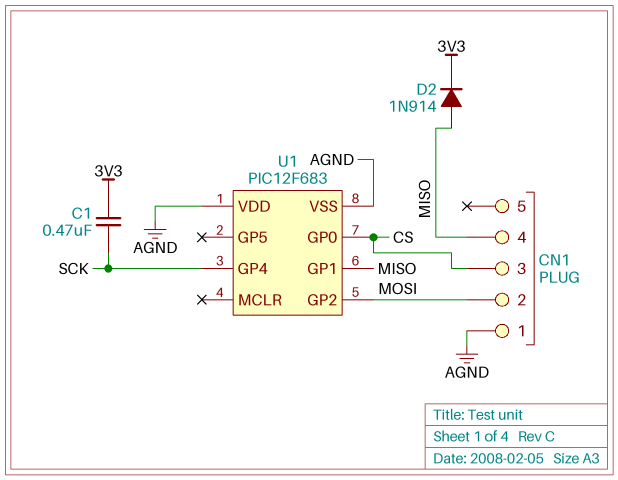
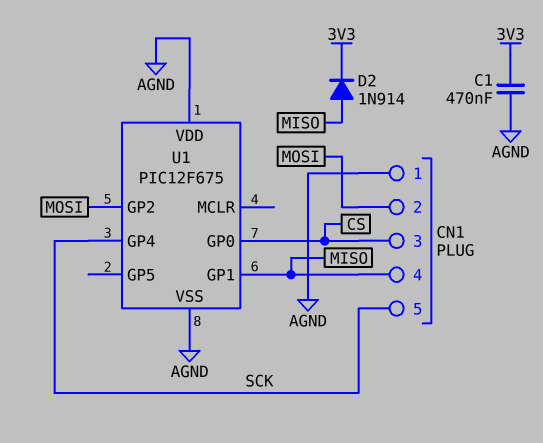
C1: 470nF (3V3, SCK) -> 470nF (3V3, AGND)
CN1 pin 5: none -> SCK
U1: PIC12F683 -> PIC12F675

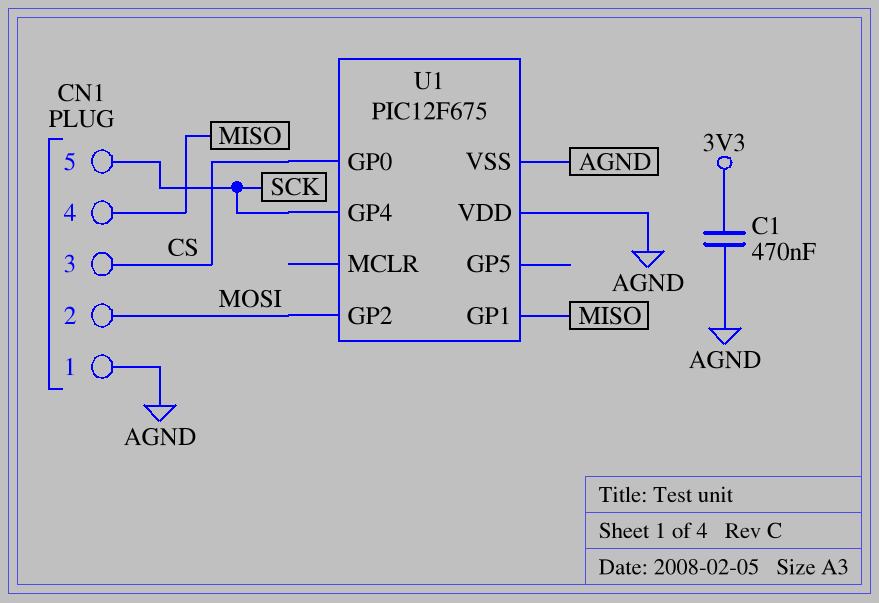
D2: diode 1N914 (A MISO, K 3V3) -> none

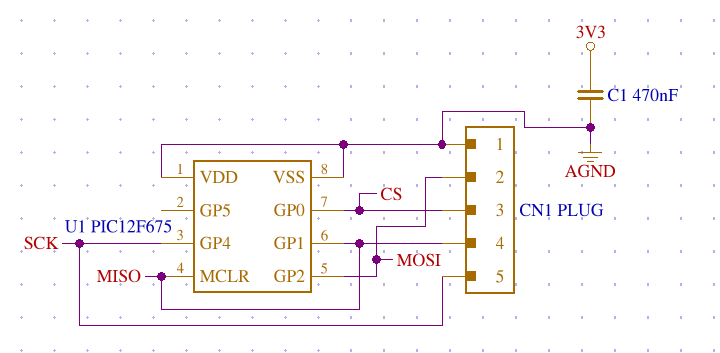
U1 pin MCLR: none -> MISO

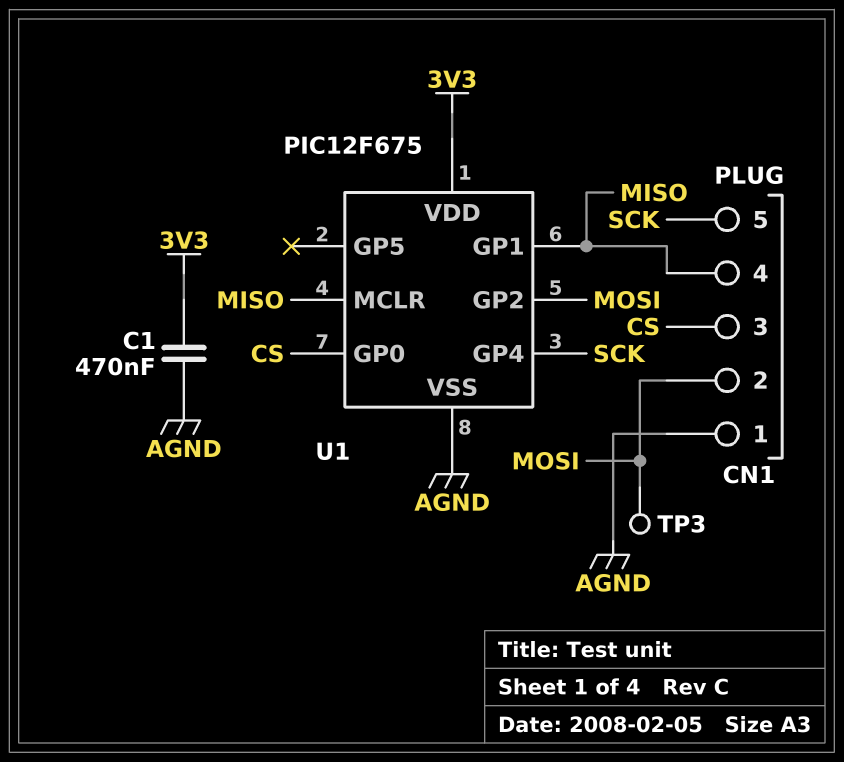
TP3: none -> test point (MOSI)
U1 pin VDD: AGND -> 3V3

